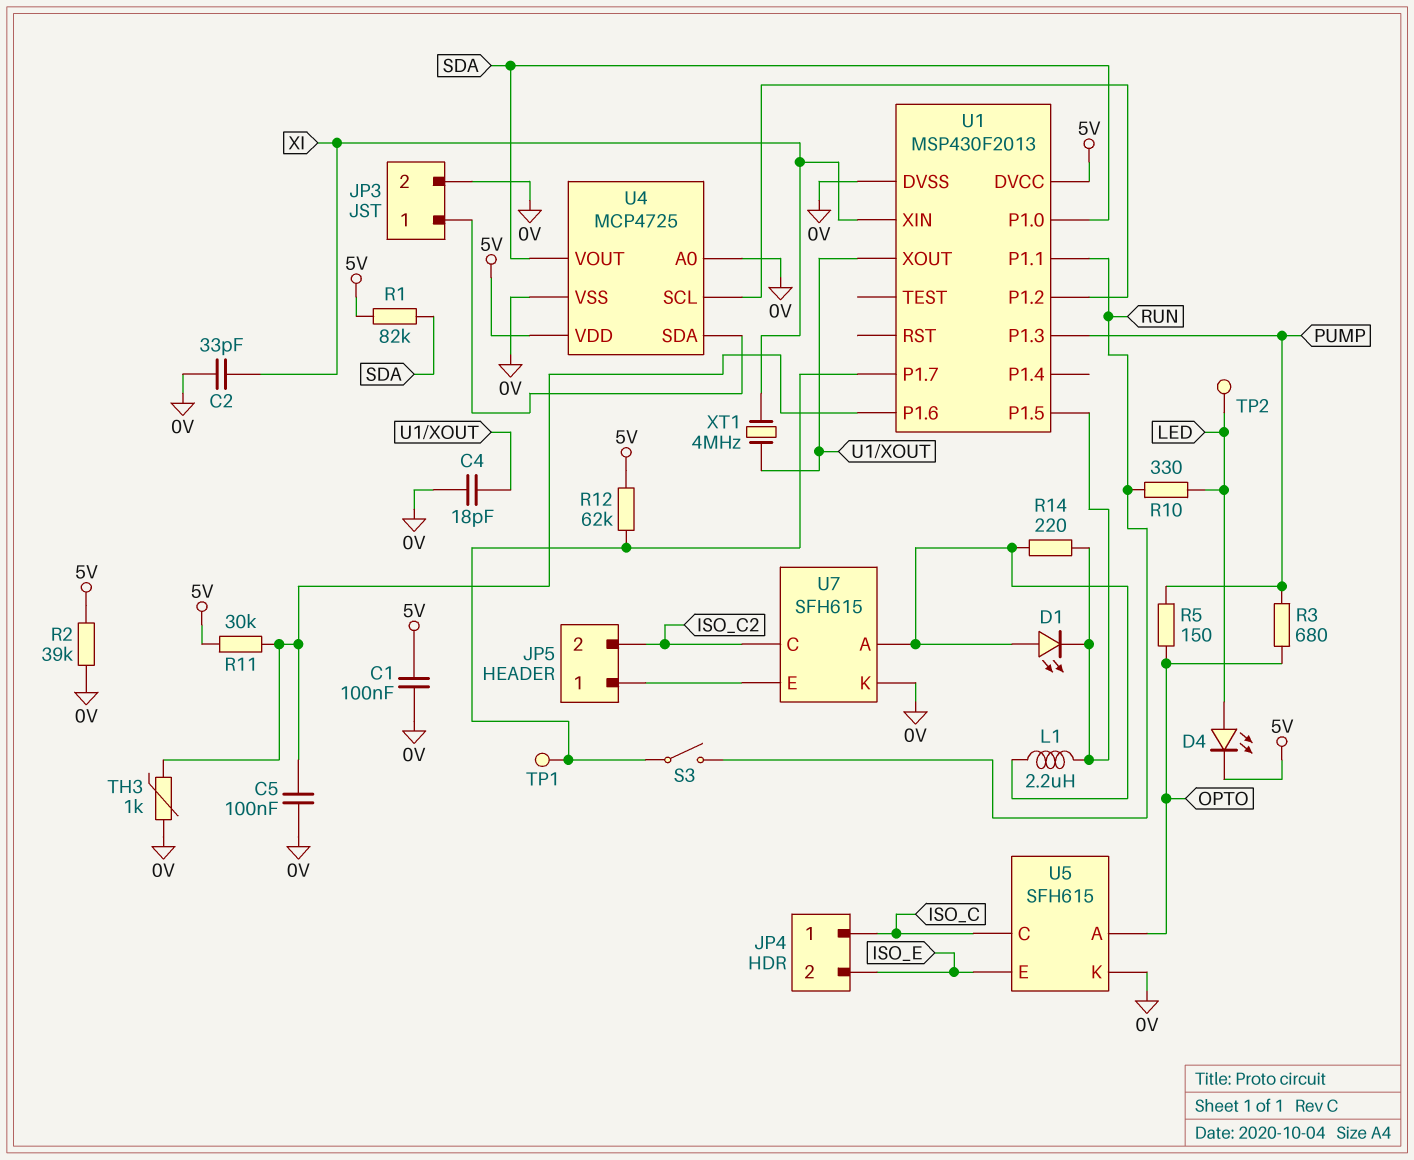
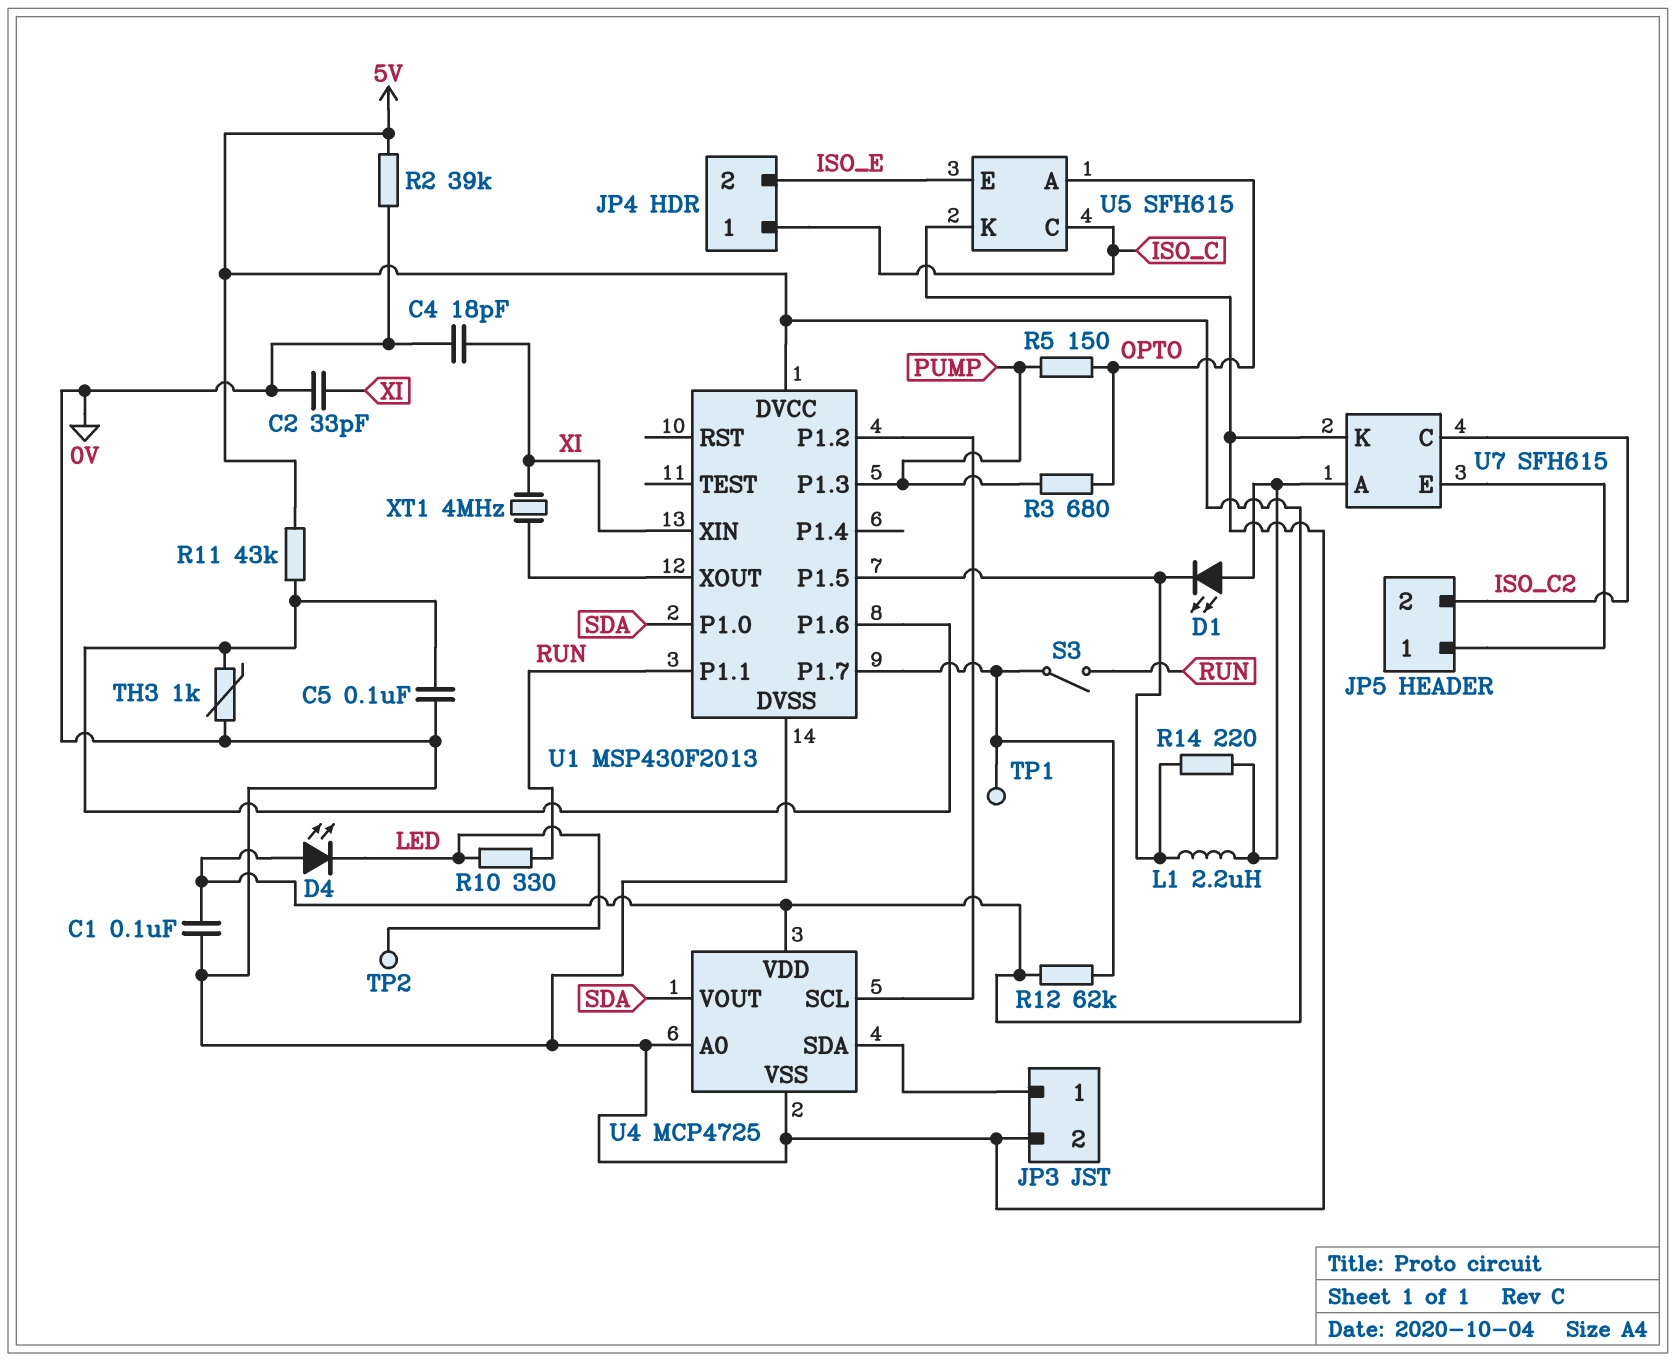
C4: 18pF (0V, U1/XOUT) -> 18pF (0V, XI)
D4: LED (A LED, K 5V) -> LED (A 5V, K LED)
R1: 82k (5V, SDA) -> none
R11: 30k (5V, U1/P1.6) -> 43k (5V, U1/P1.6)

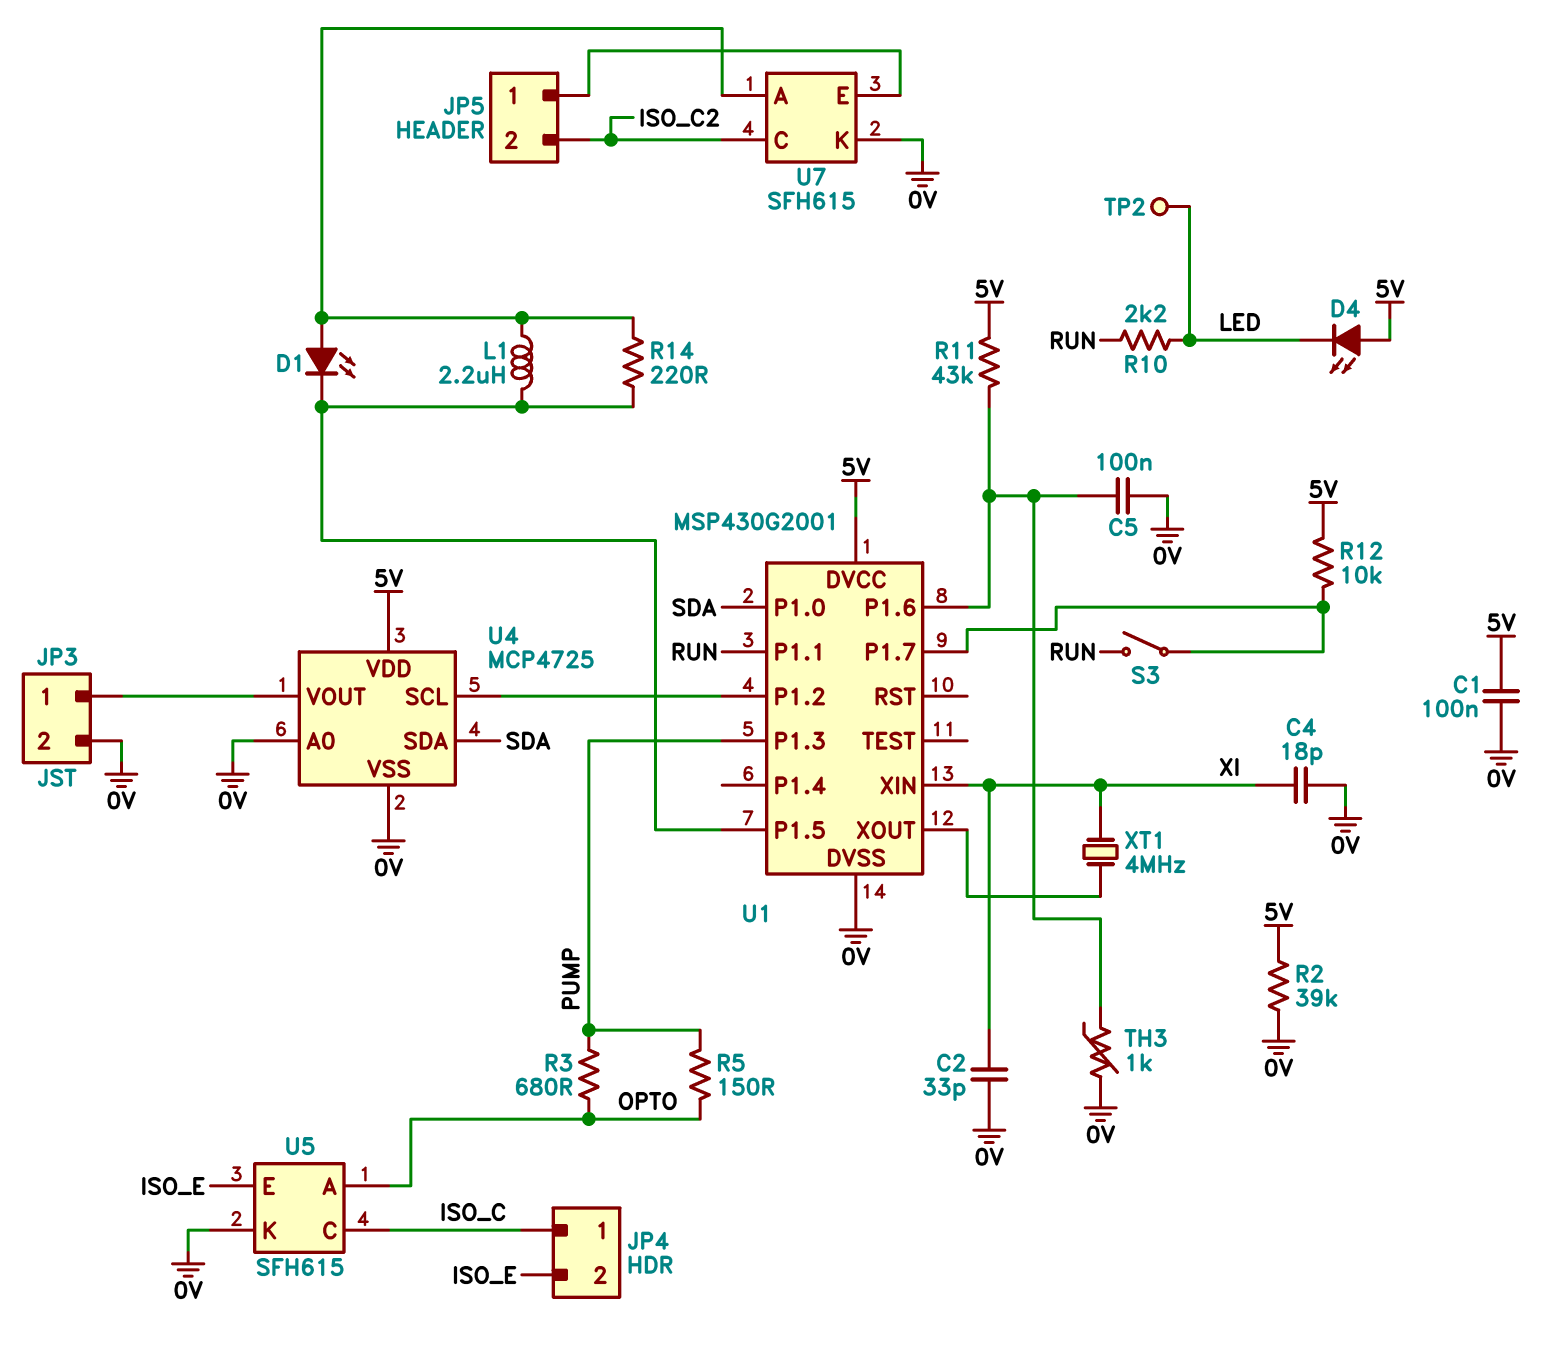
R10: 330 (LED, RUN) -> 2.2k (LED, RUN)
R12: 62k (5V, U1/P1.7) -> 10k (5V, U1/P1.7)
TP1: test point (U1/P1.7) -> none
U1: MSP430F2013 -> MSP430G2001
U4 pin SDA: JP3/1 -> SDA
U4 pin VOUT: SDA -> JP3/1

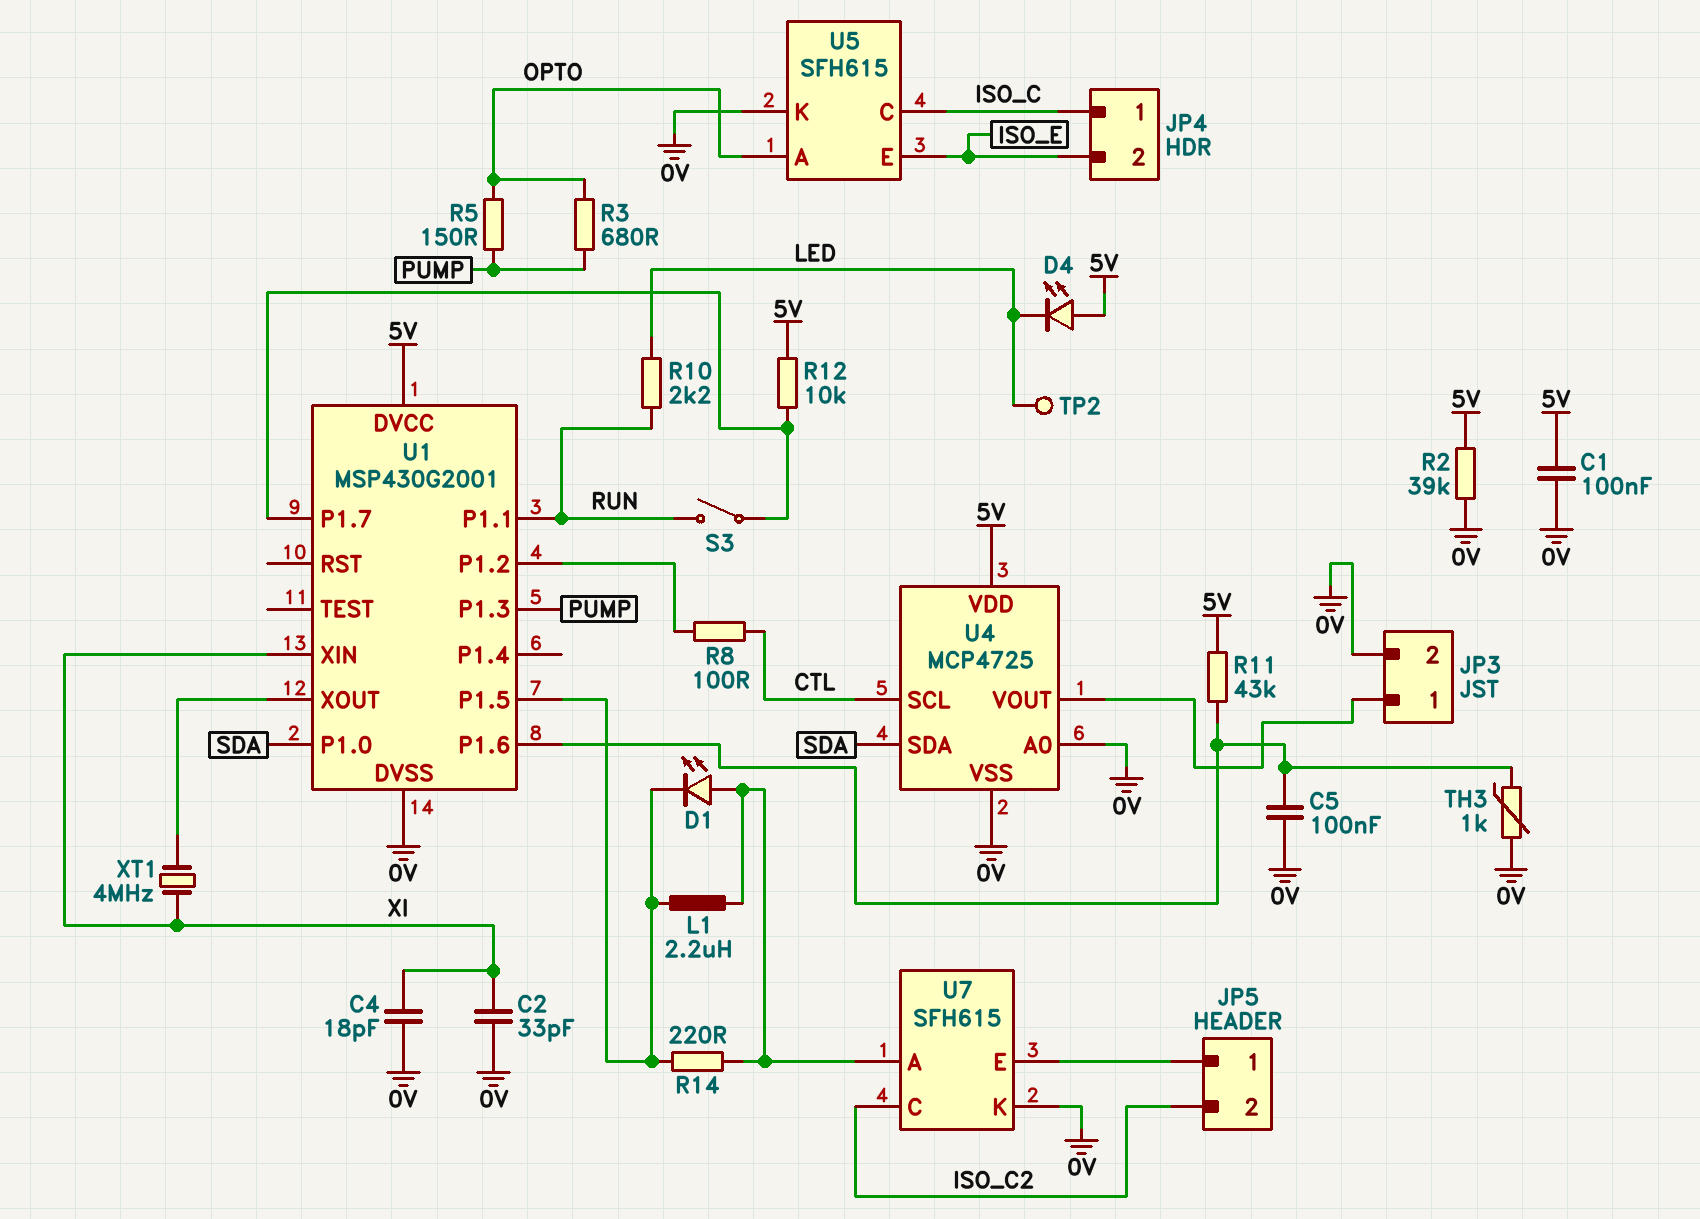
R8: none -> 100 (CTL, U1/P1.2)
U4 pin SCL: U1/P1.2 -> CTL

